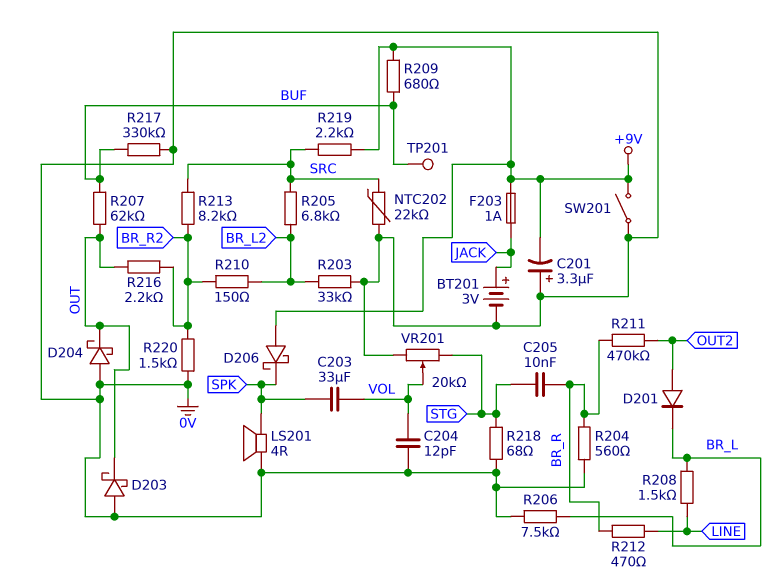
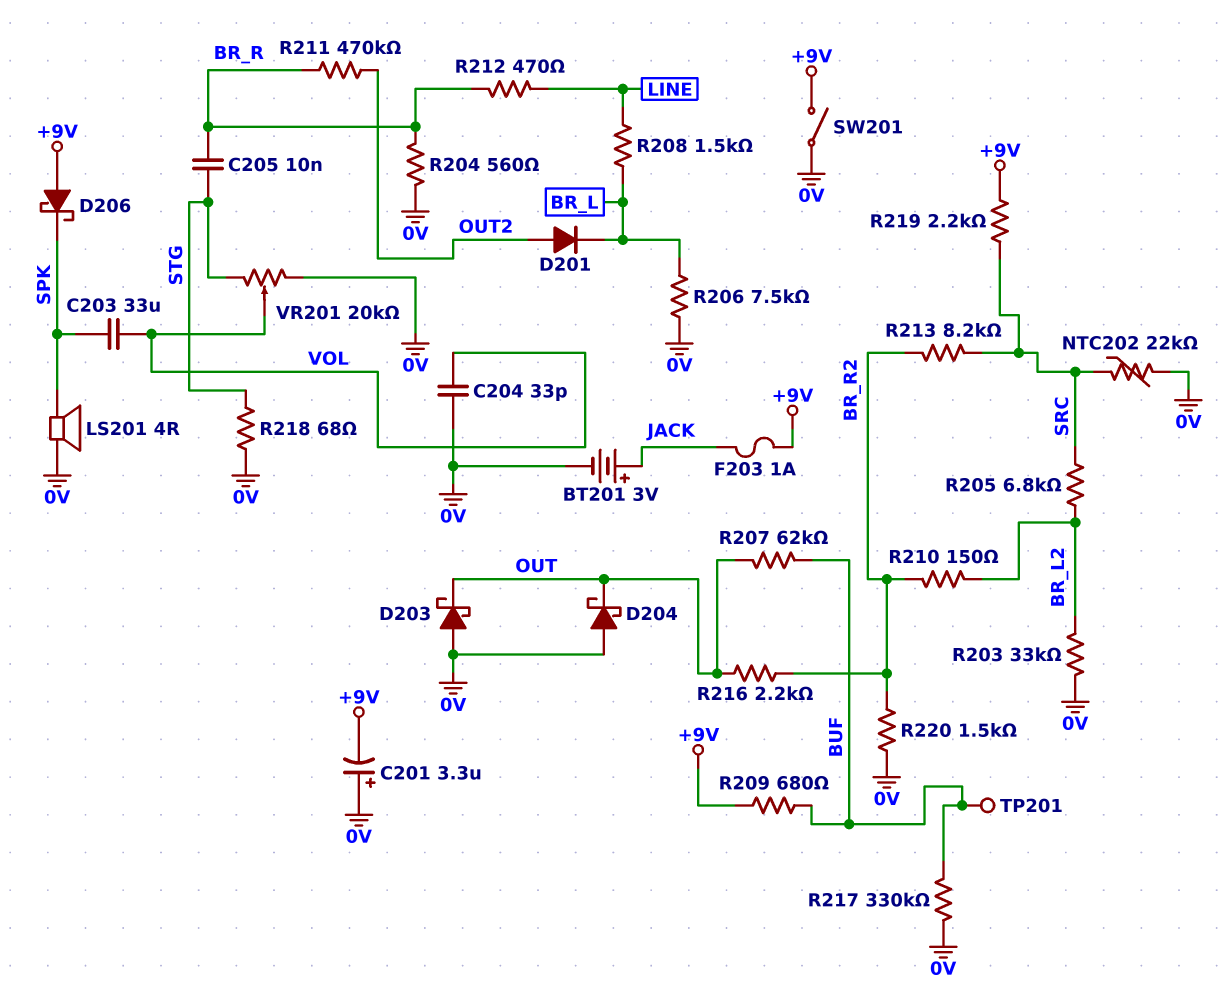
C204: 12pF (0V, VOL) -> 33pF (0V, VOL)

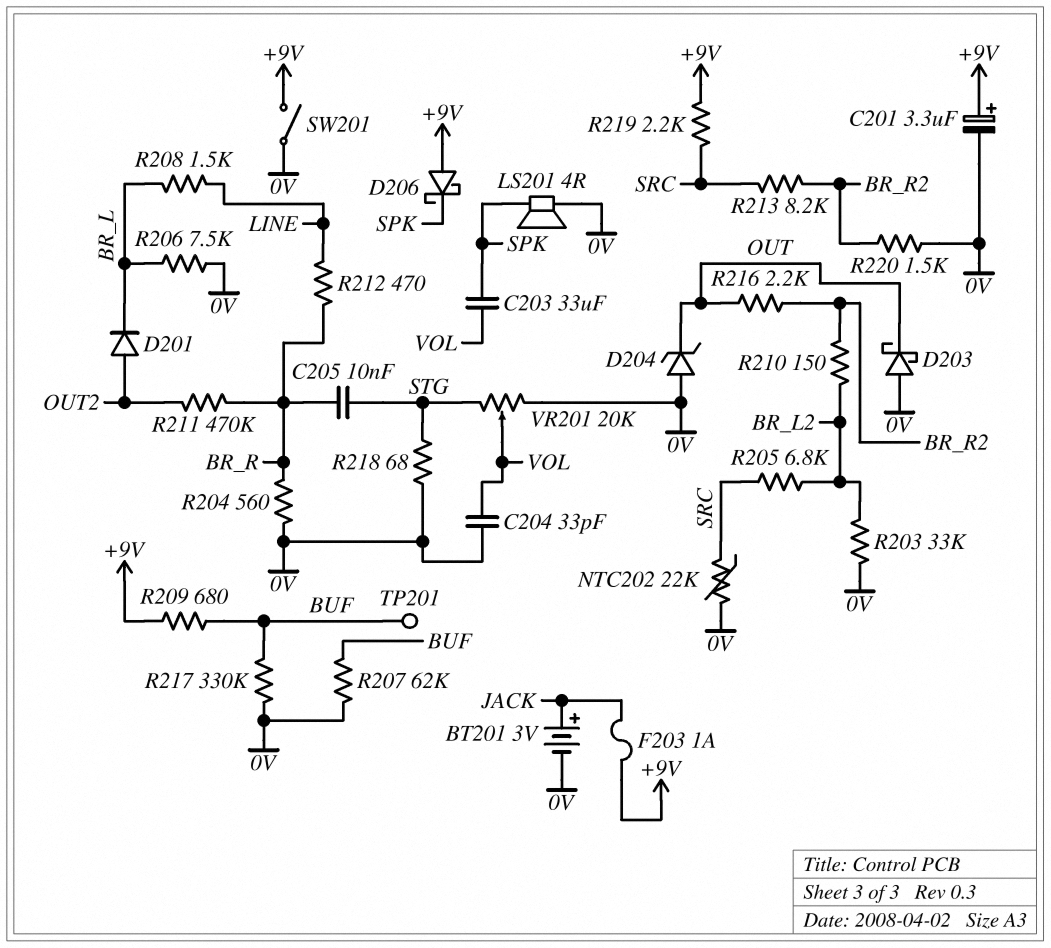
C201: 3.3uF (plus 0V, minus +9V) -> 3.3uF (plus +9V, minus 0V)
D204: schottky (A 0V, K OUT) -> zener (A 0V, K OUT)
R207: 62k (BUF, OUT) -> 62k (0V, BUF)

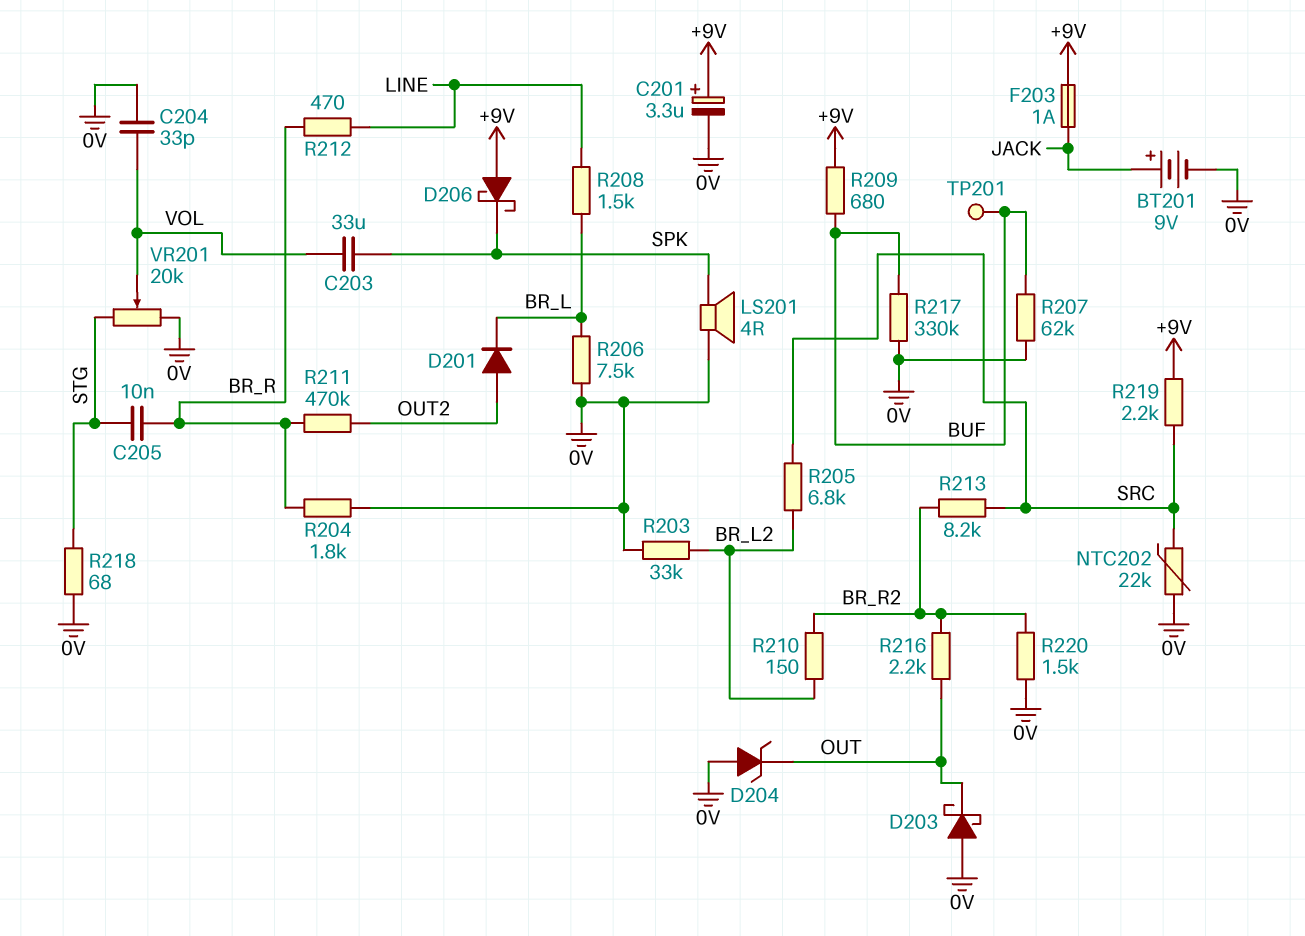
BT201: 3V (plus JACK, minus 0V) -> 9V (plus JACK, minus 0V)
R204: 560 (0V, BR_R) -> 1.8k (0V, BR_R)
SW201: switch (+9V, 0V) -> none

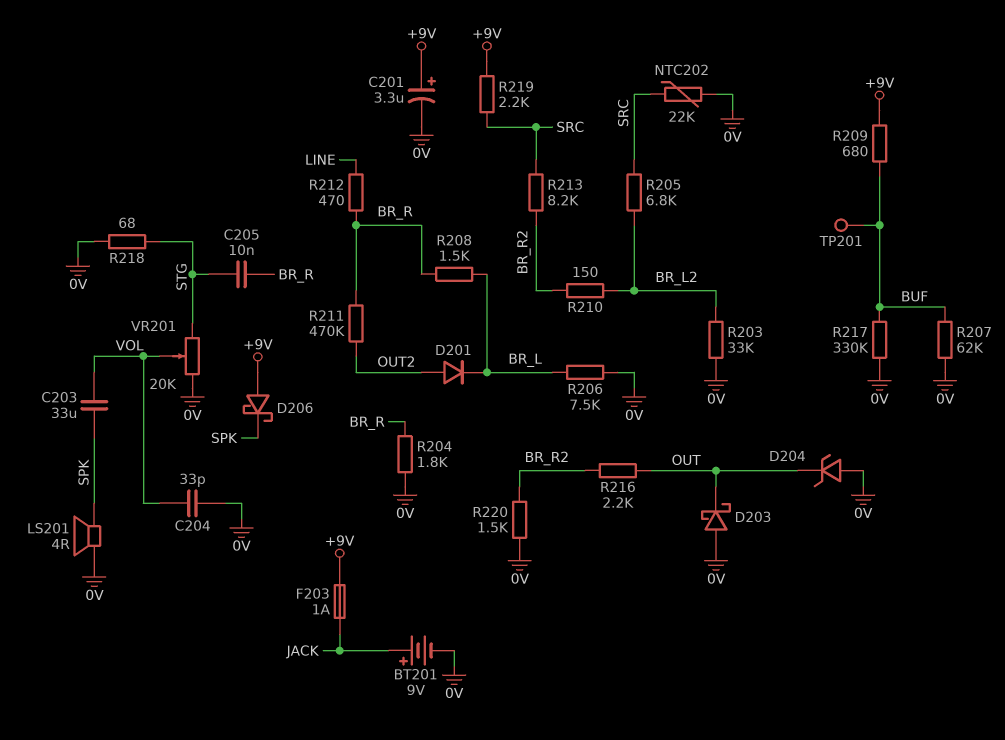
R208: 1.5k (BR_L, LINE) -> 1.5k (BR_L, BR_R)

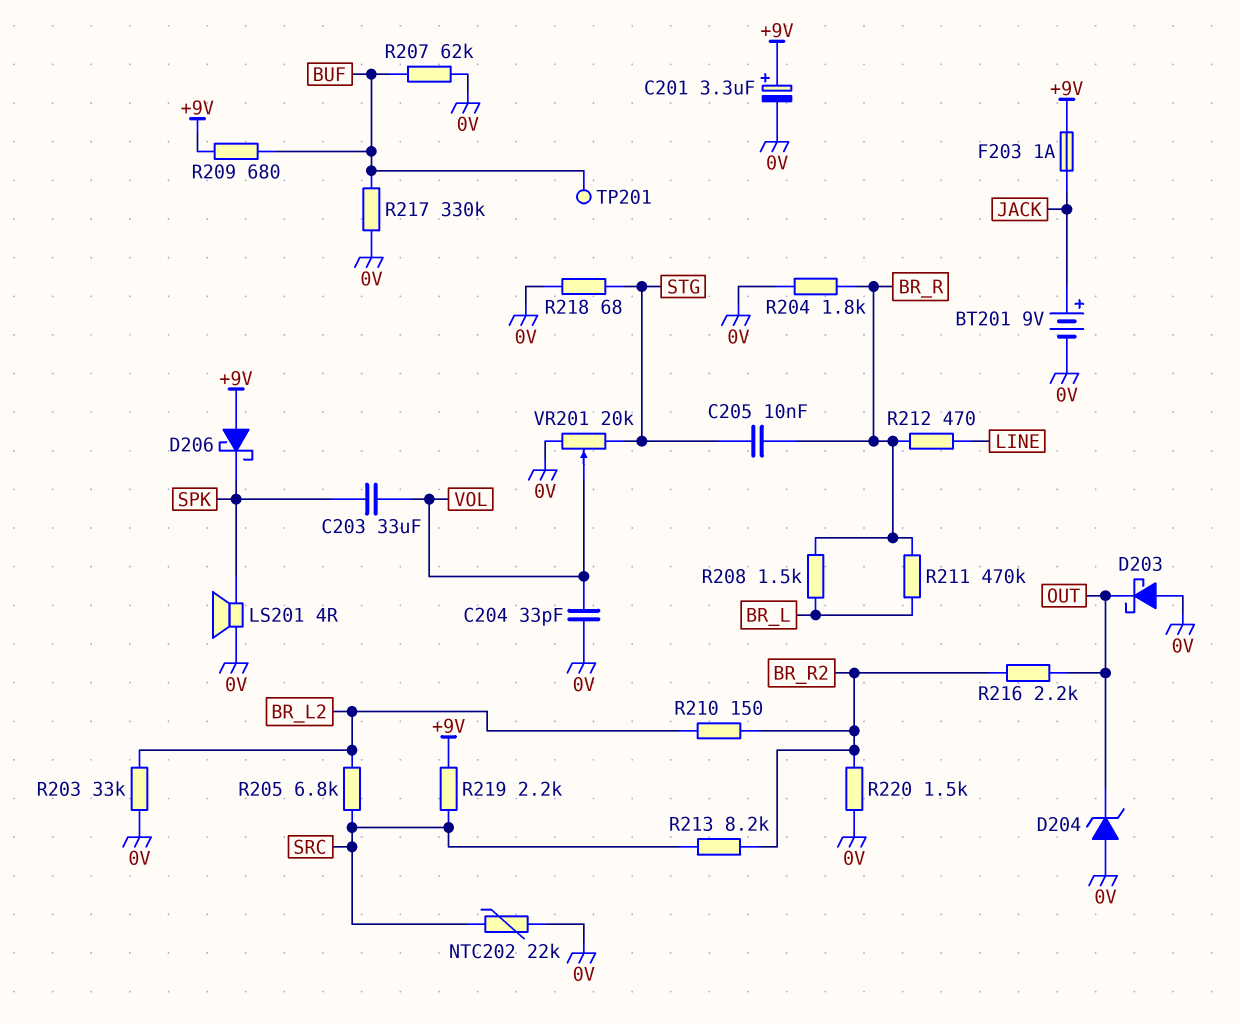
D201: diode (A OUT2, K BR_L) -> none
R206: 7.5k (0V, BR_L) -> none
R211: 470k (BR_R, OUT2) -> 470k (BR_L, BR_R)

